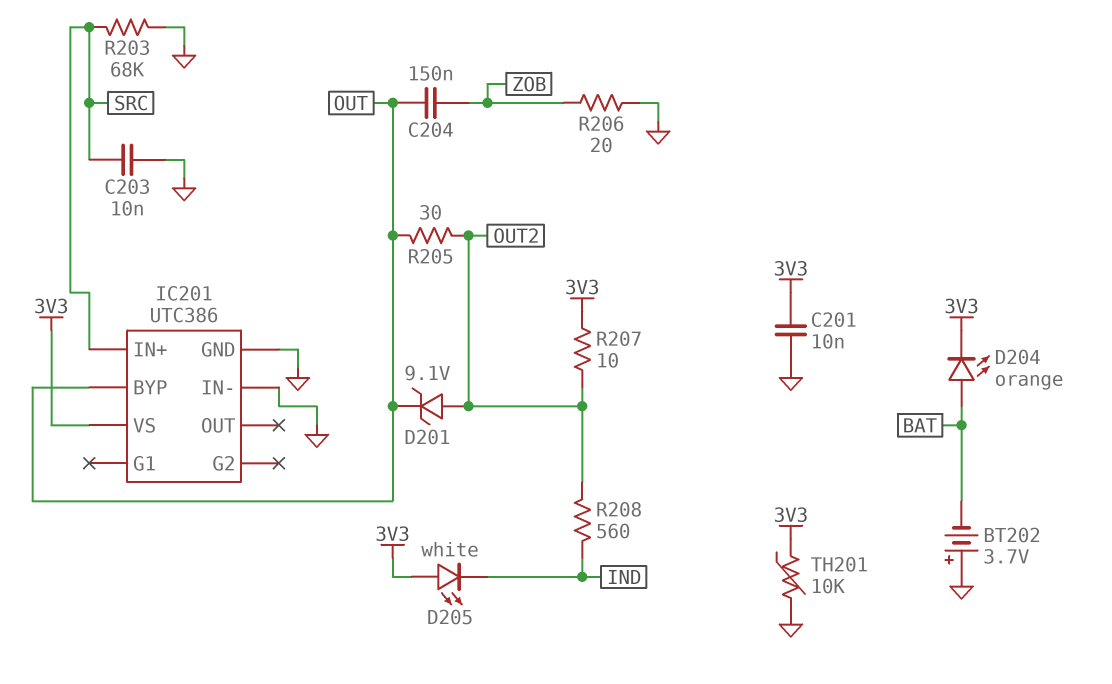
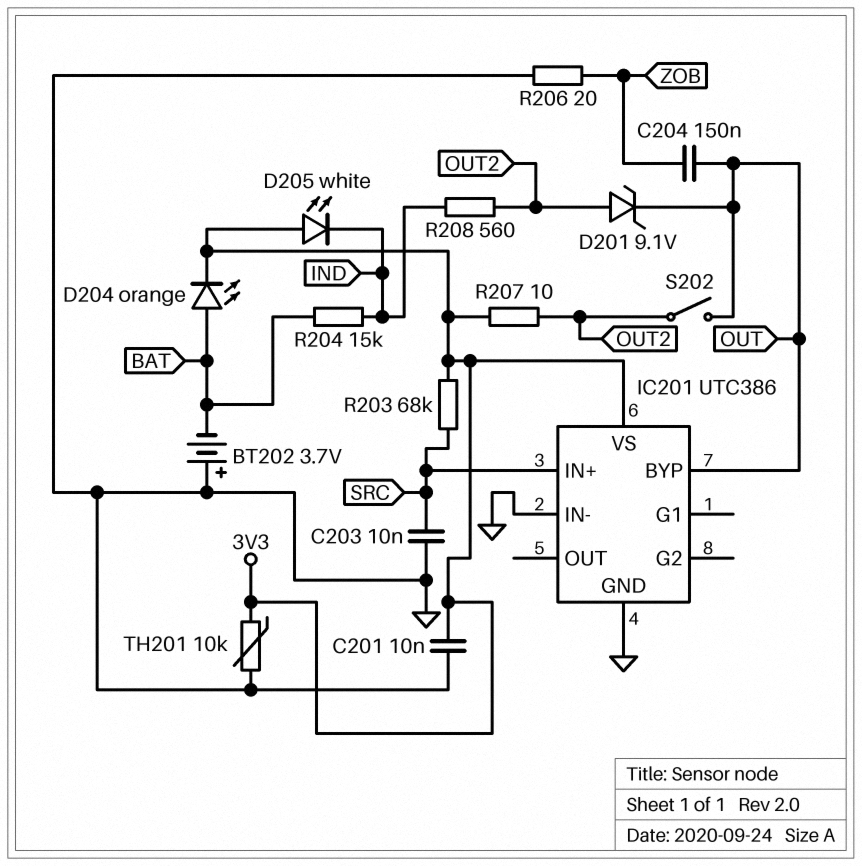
R203: 68k (GND, SRC) -> 68k (3V3, SRC)
R204: none -> 15k (BAT, IND)
R205: 30 (OUT, OUT2) -> none
S202: none -> switch (OUT, OUT2)

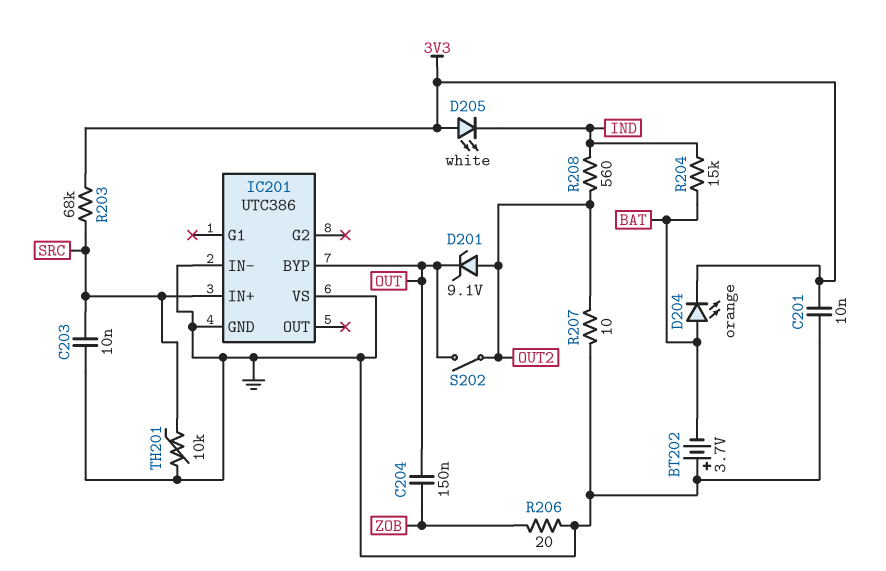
IC201 pin VS: 3V3 -> GND
R207: 10 (3V3, OUT2) -> 10 (GND, OUT2)
TH201: 10k (3V3, GND) -> 10k (GND, SRC)

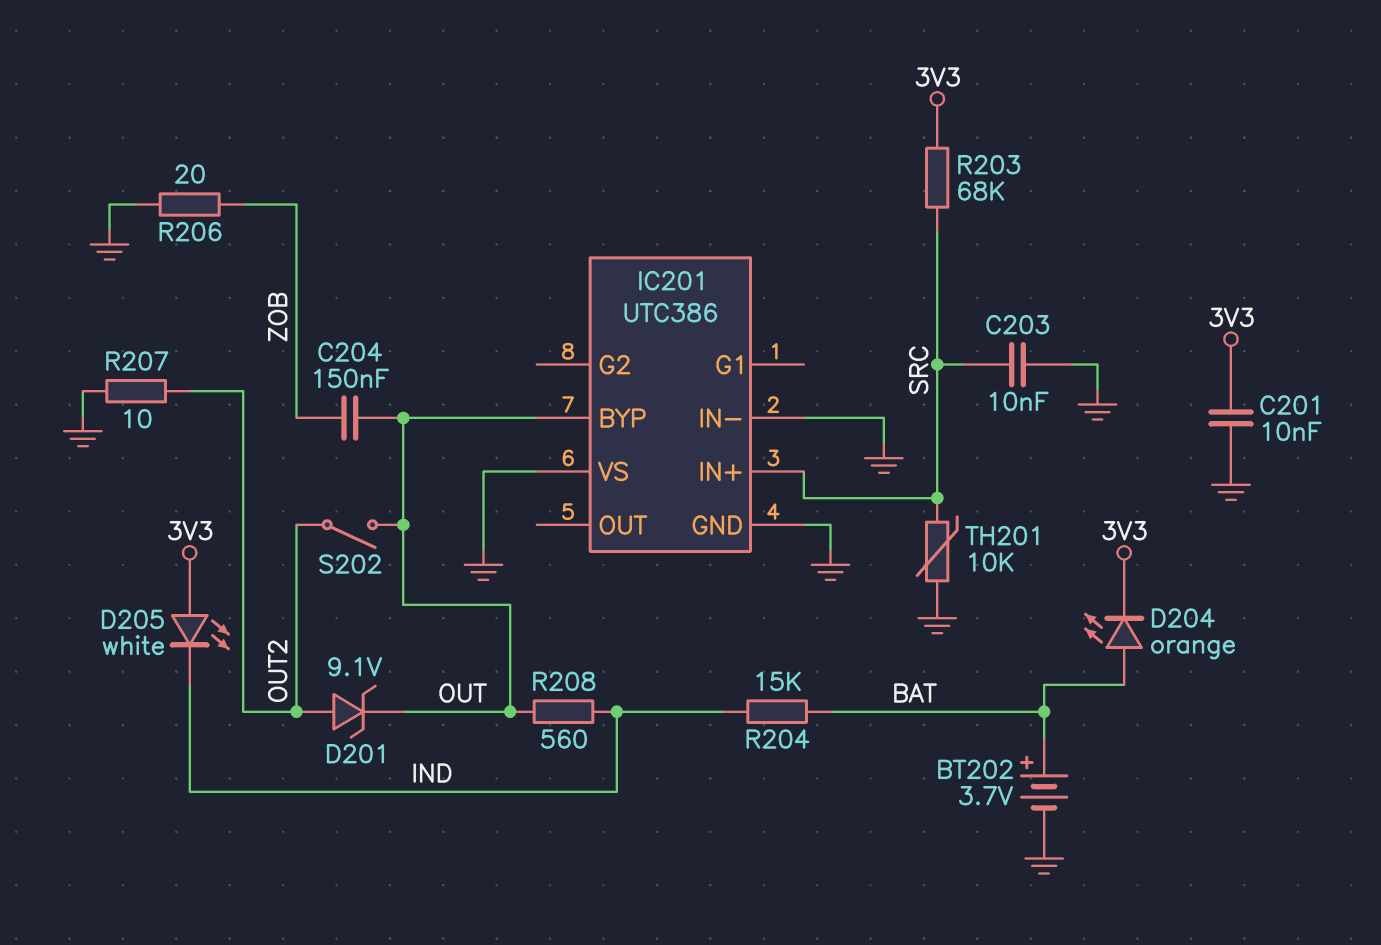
BT202: 3.7V (plus GND, minus BAT) -> 3.7V (plus BAT, minus GND)
R208: 560 (IND, OUT2) -> 560 (IND, OUT)

